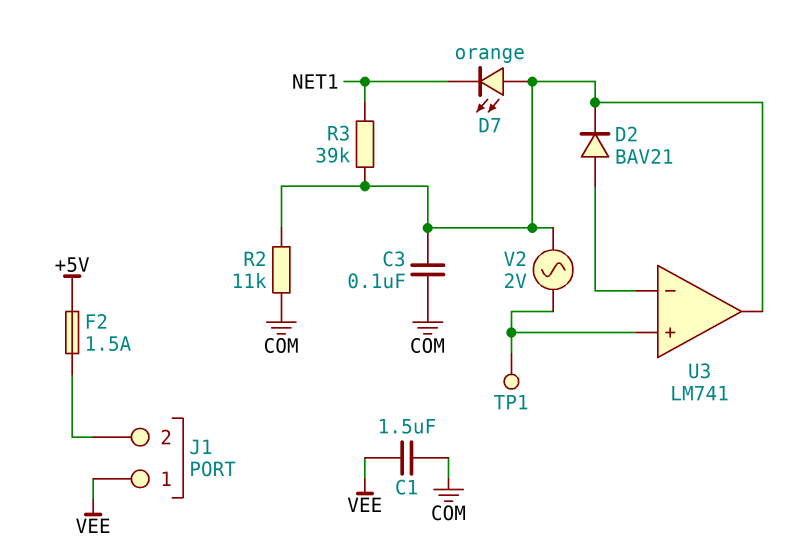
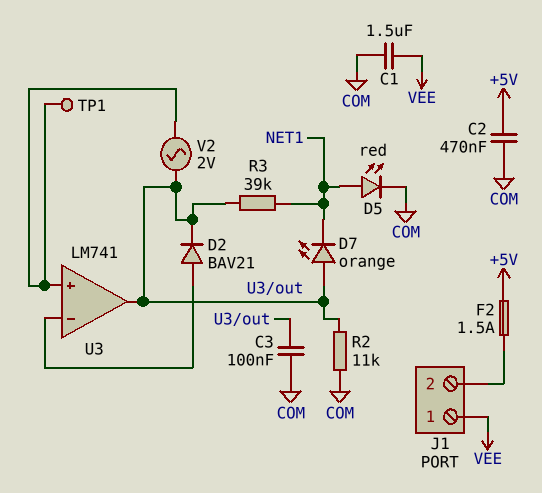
C2: none -> 470nF (+5V, COM)
D5: none -> LED red (A NET1, K COM)

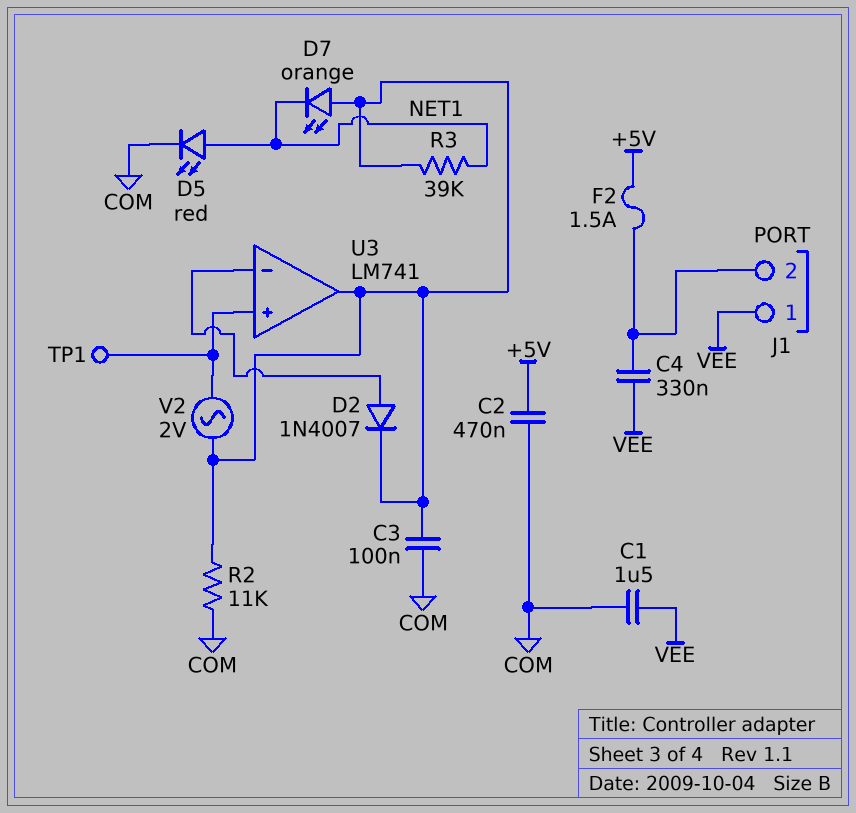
C4: none -> 330nF (J1/2, VEE)
D2: diode BAV21 (A U3/in-, K U3/out) -> diode 1N4007 (A U3/in-, K U3/out)

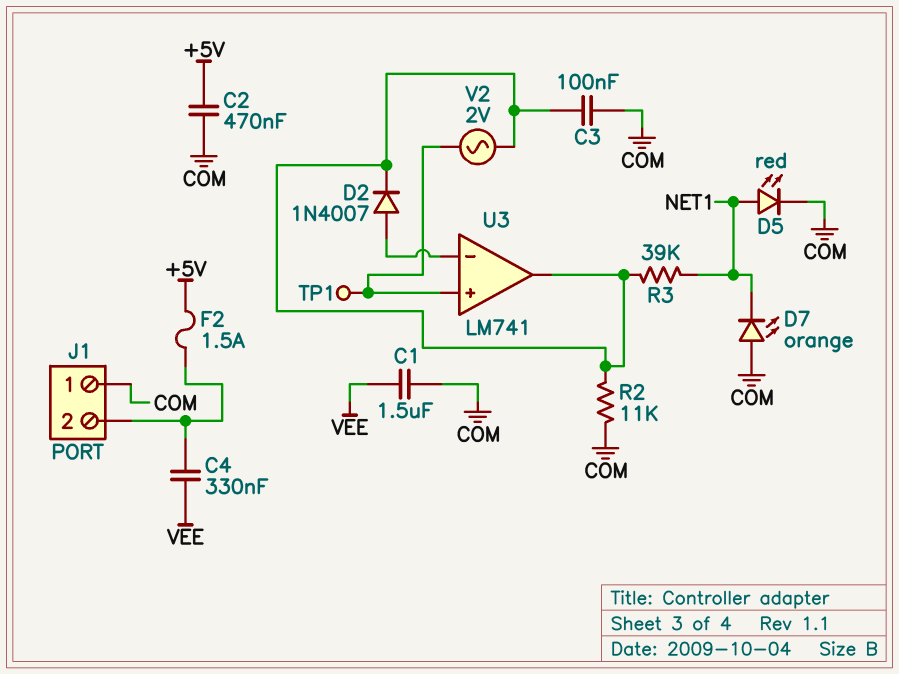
D7: LED orange (A U3/out, K NET1) -> LED orange (A COM, K NET1)
J1 pin 1: VEE -> COM

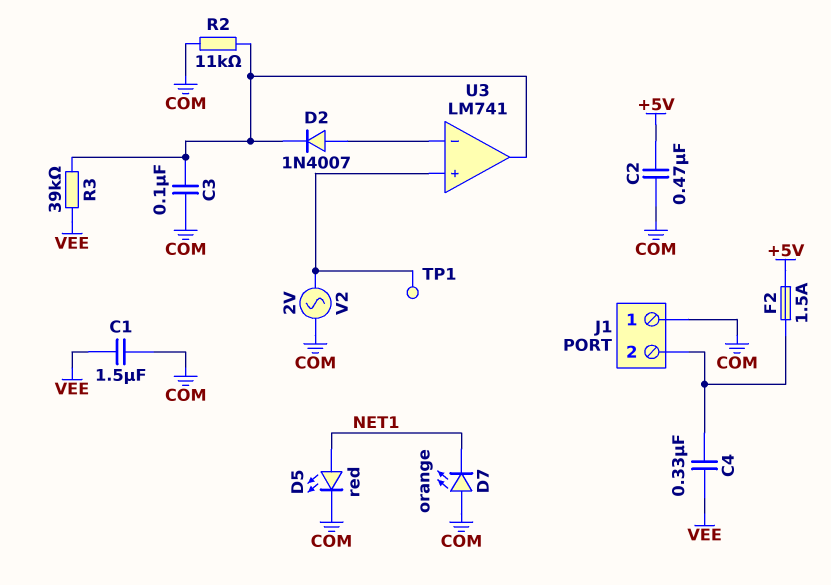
R3: 39k (NET1, U3/out) -> 39k (U3/out, VEE)
V2: AC 2V (U3/in+, U3/out) -> AC 2V (COM, U3/in+)

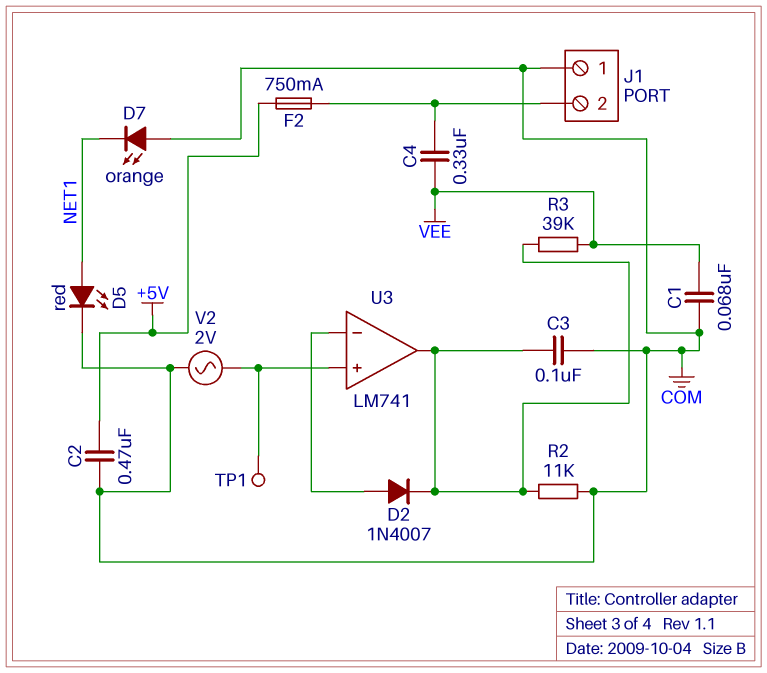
C1: 1.5uF (COM, VEE) -> 68nF (COM, VEE)
F2: 1.5A (+5V, J1/2) -> 750mA (+5V, J1/2)

